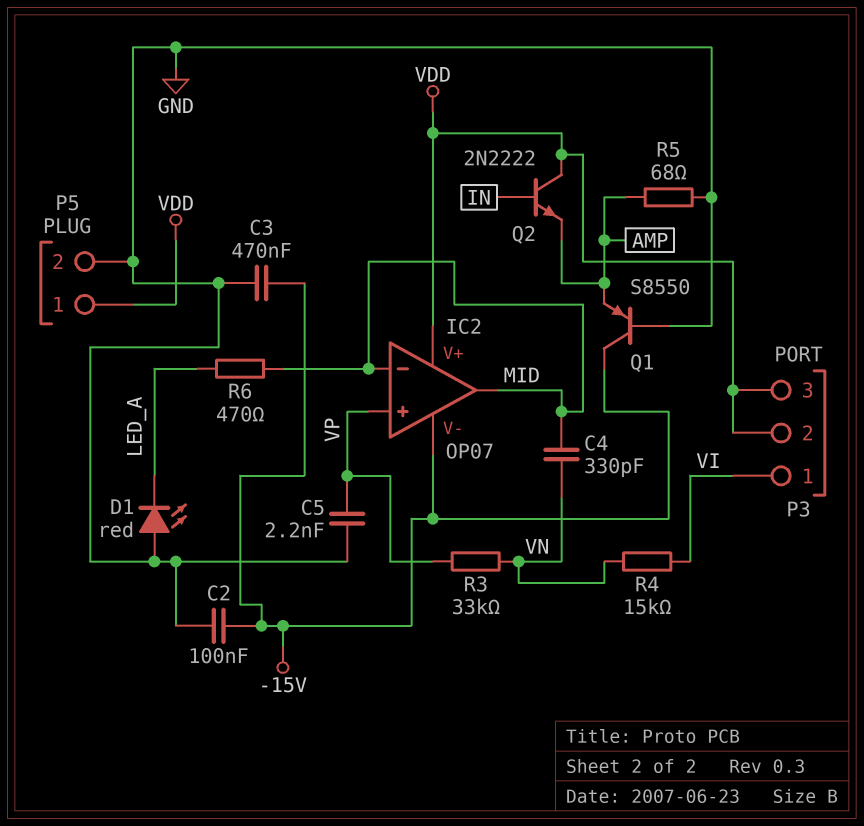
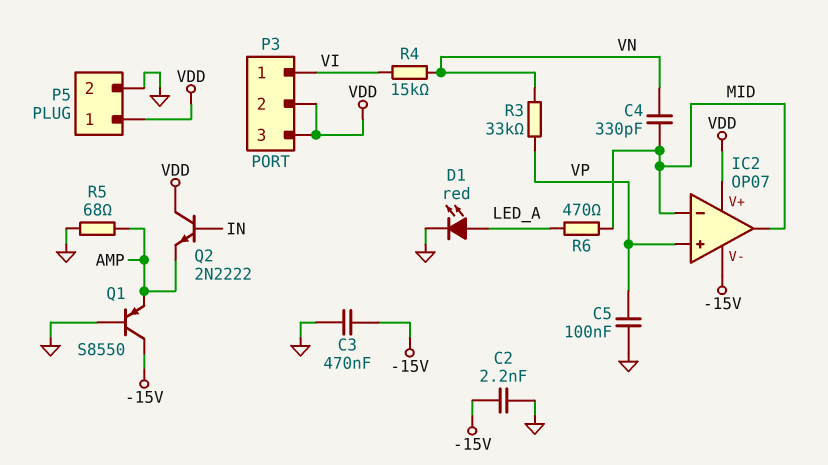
C2: 100nF (-15V, GND) -> 2.2nF (-15V, GND)
C5: 2.2nF (GND, VP) -> 100nF (GND, VP)
D1: LED red (A GND, K LED_A) -> LED red (A LED_A, K GND)

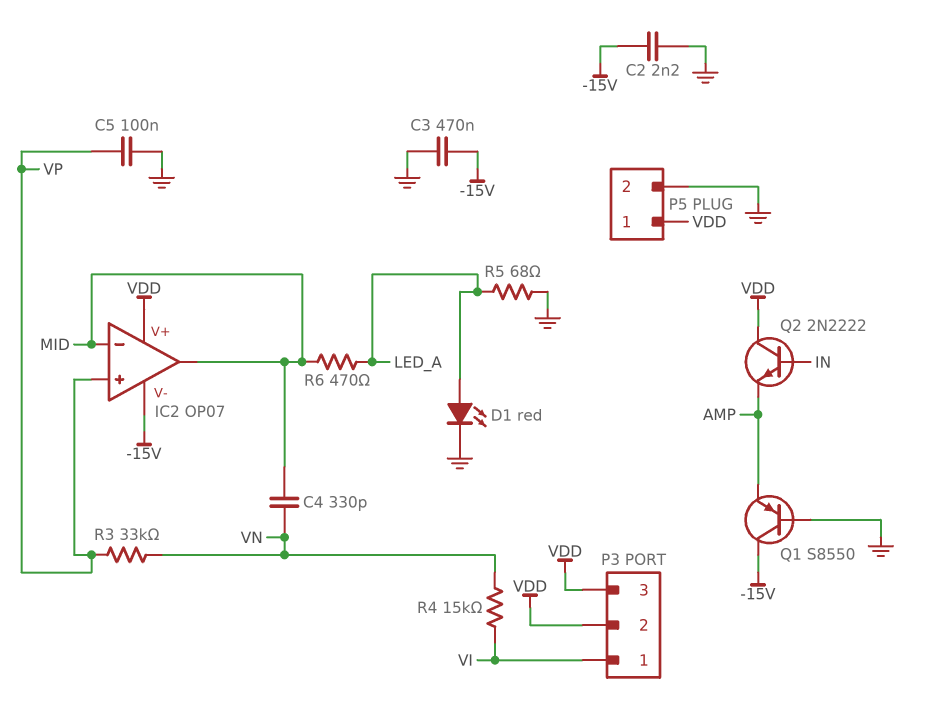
R5: 68 (AMP, GND) -> 68 (GND, LED_A)

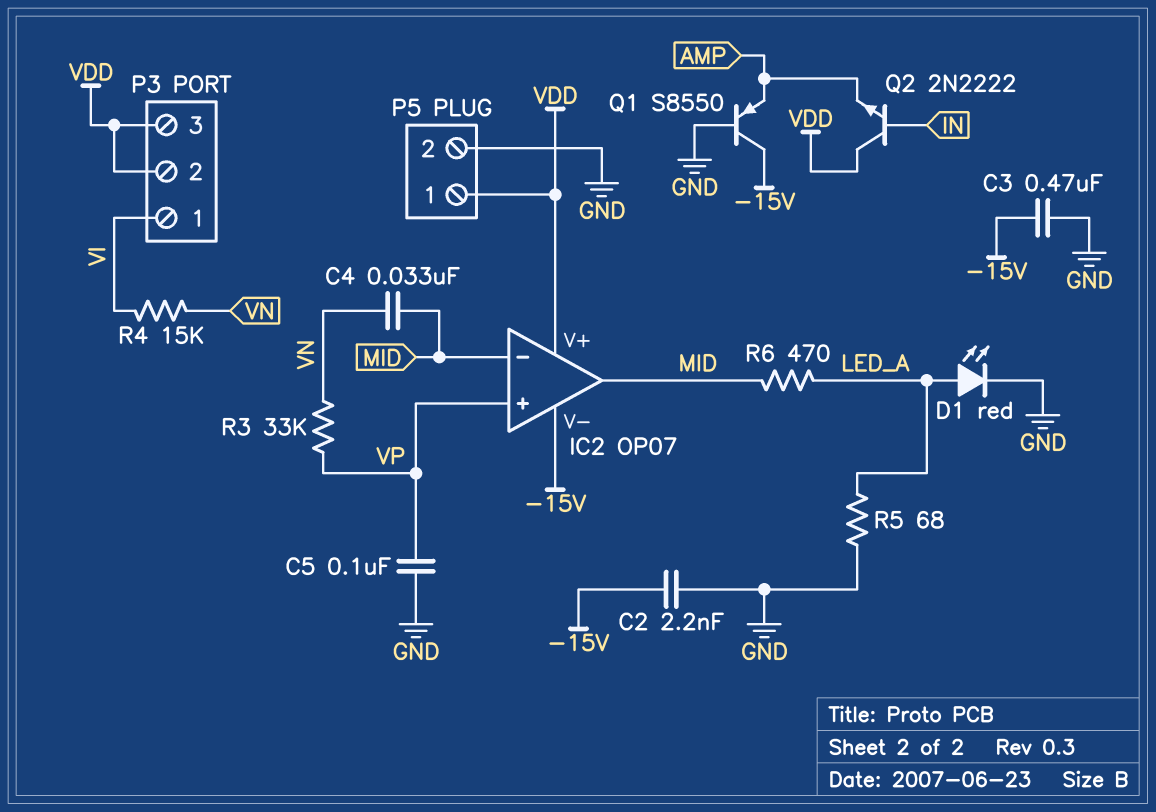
C4: 330pF (MID, VN) -> 33nF (MID, VN)

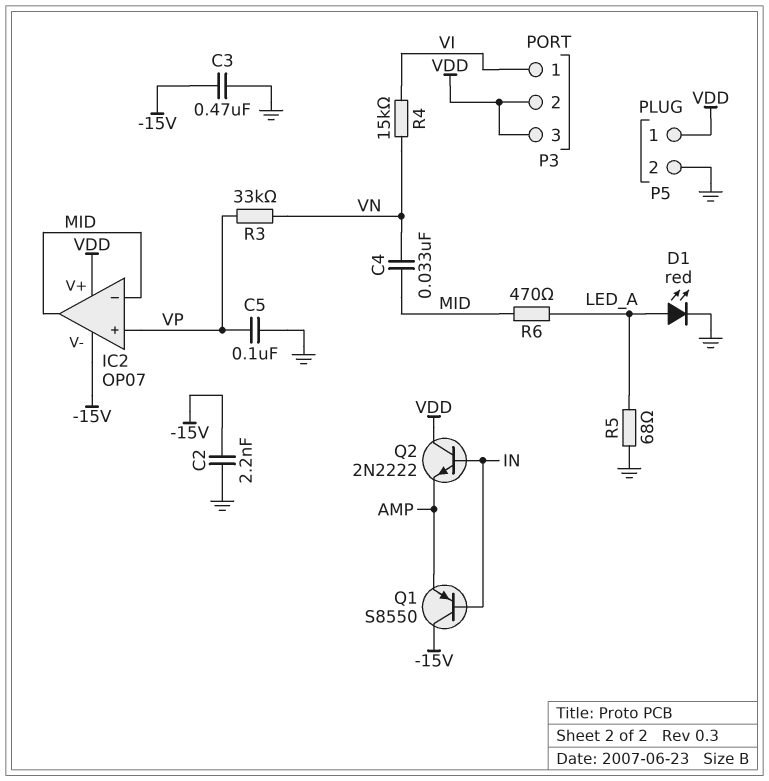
Q1: PNP S8550 (B GND, C -15V, E AMP) -> PNP S8550 (B IN, C -15V, E AMP)

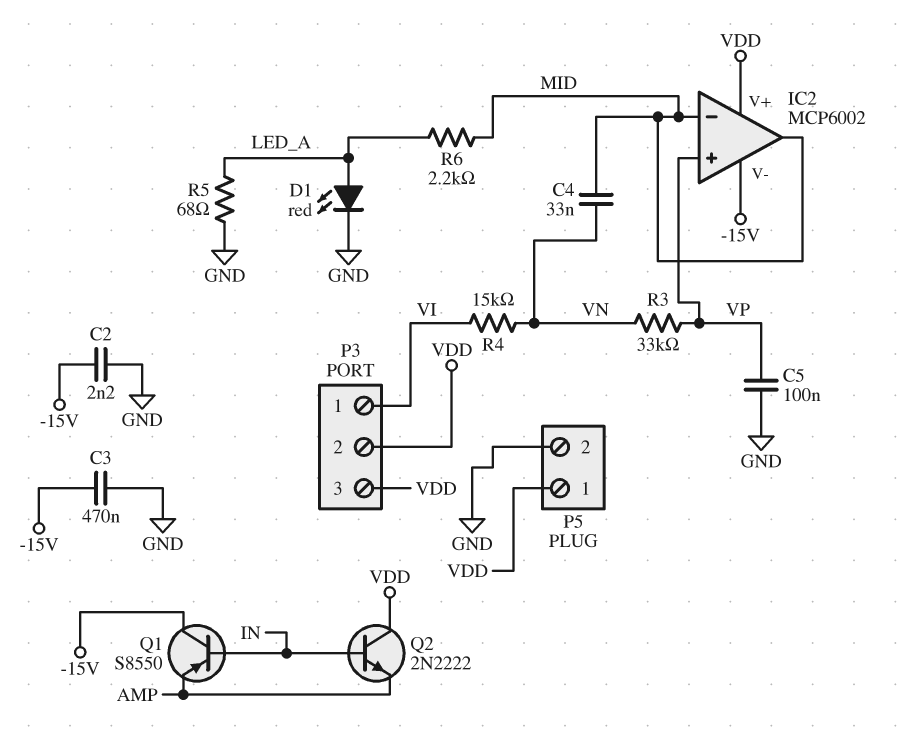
IC2: OP07 -> MCP6002
R6: 470 (LED_A, MID) -> 2.2k (LED_A, MID)

